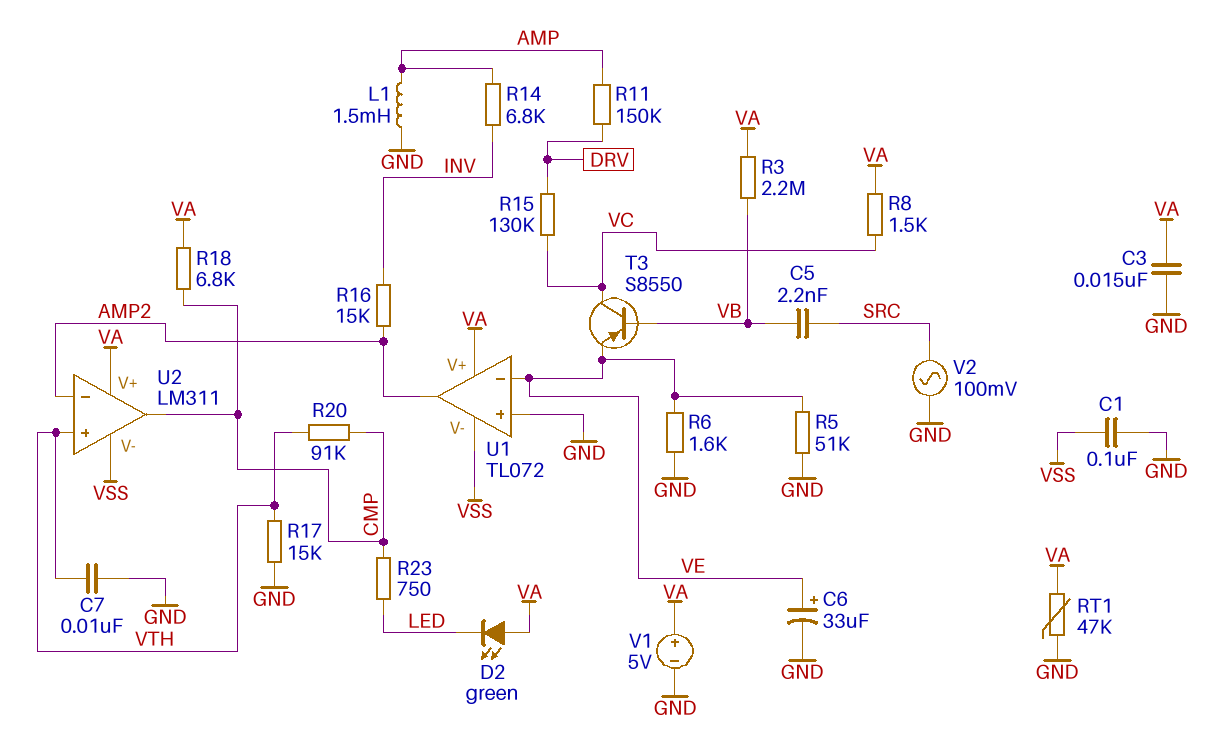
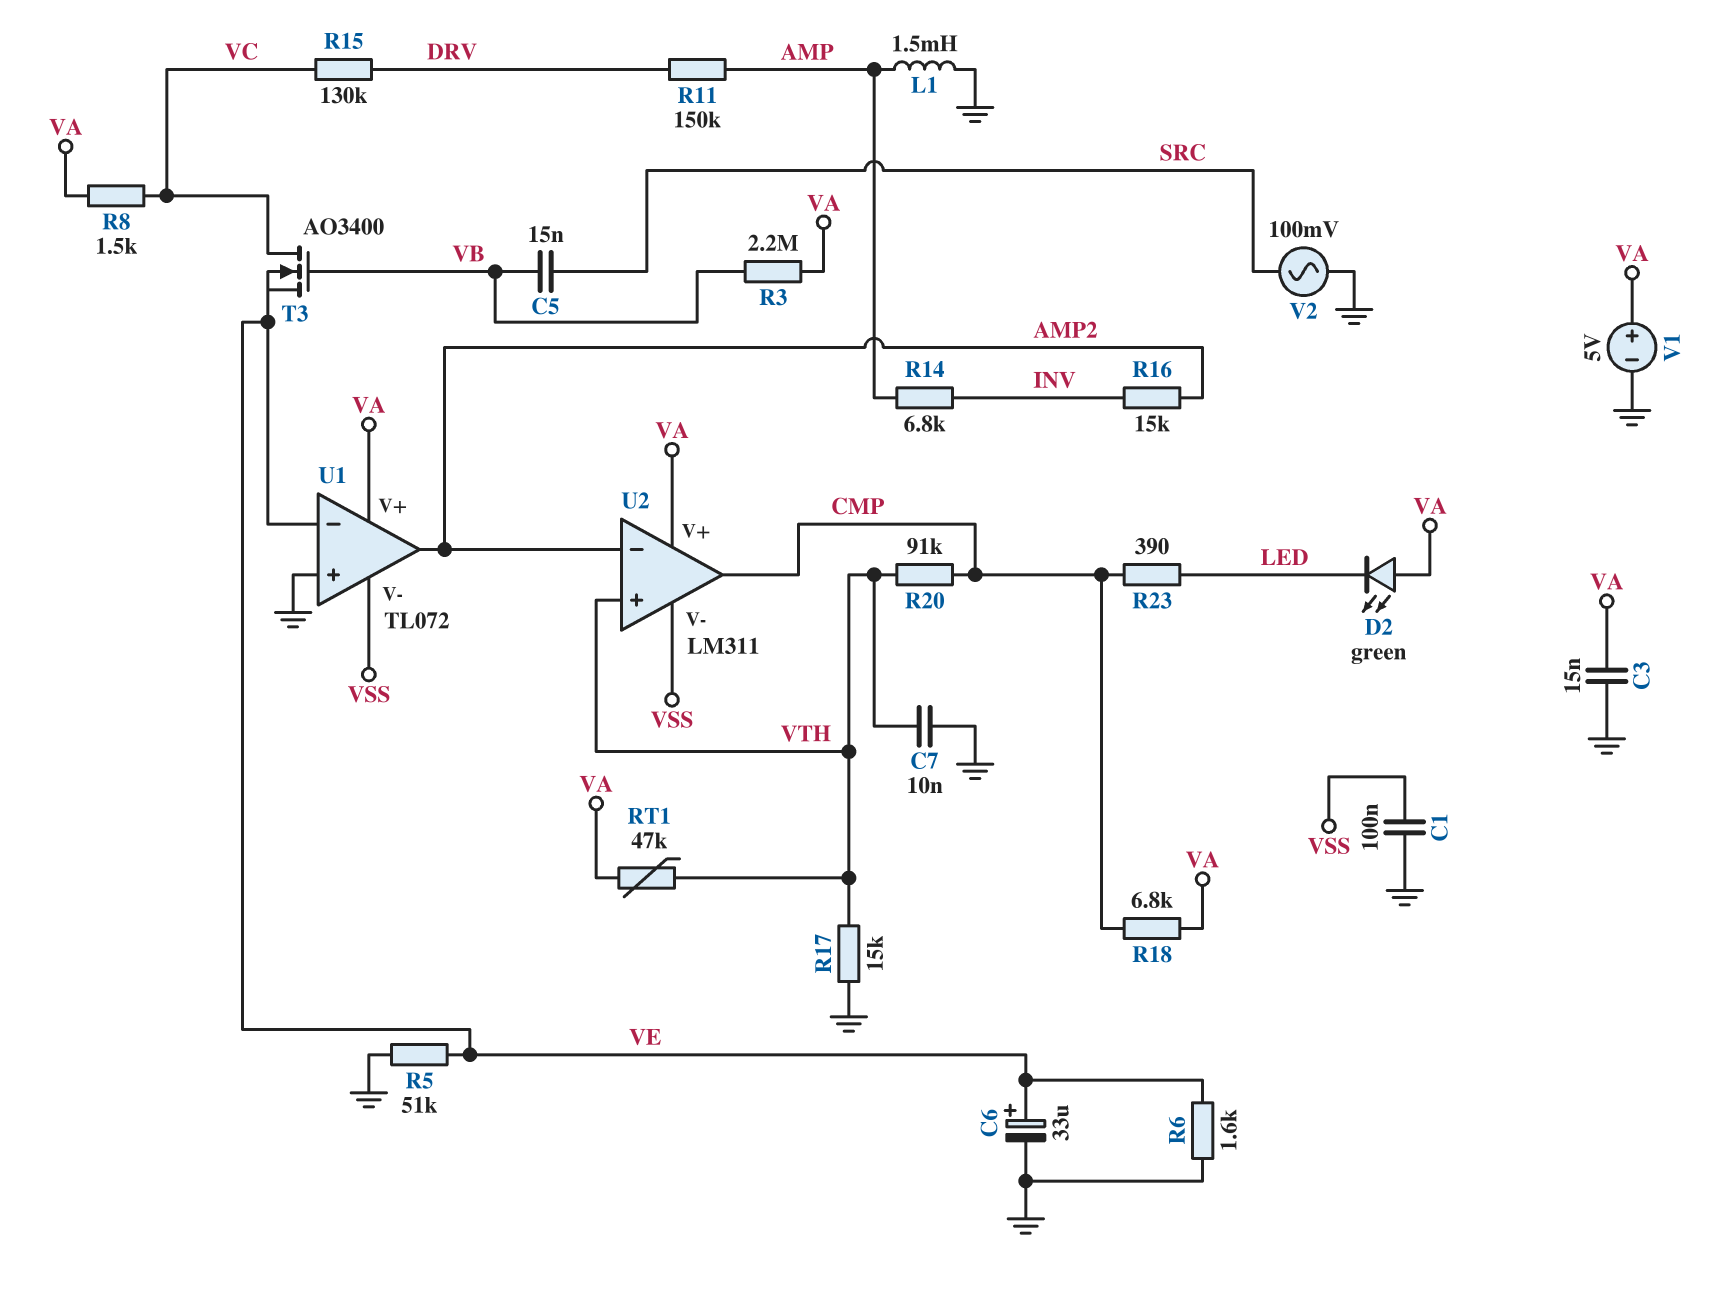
C5: 2.2nF (SRC, VB) -> 15nF (SRC, VB)
R23: 750 (CMP, LED) -> 390 (CMP, LED)
RT1: 47k (GND, VA) -> 47k (VA, VTH)
T3: PNP S8550 (B VB, C VC, E VE) -> NMOS AO3400 (G VB, D VC, S VE)

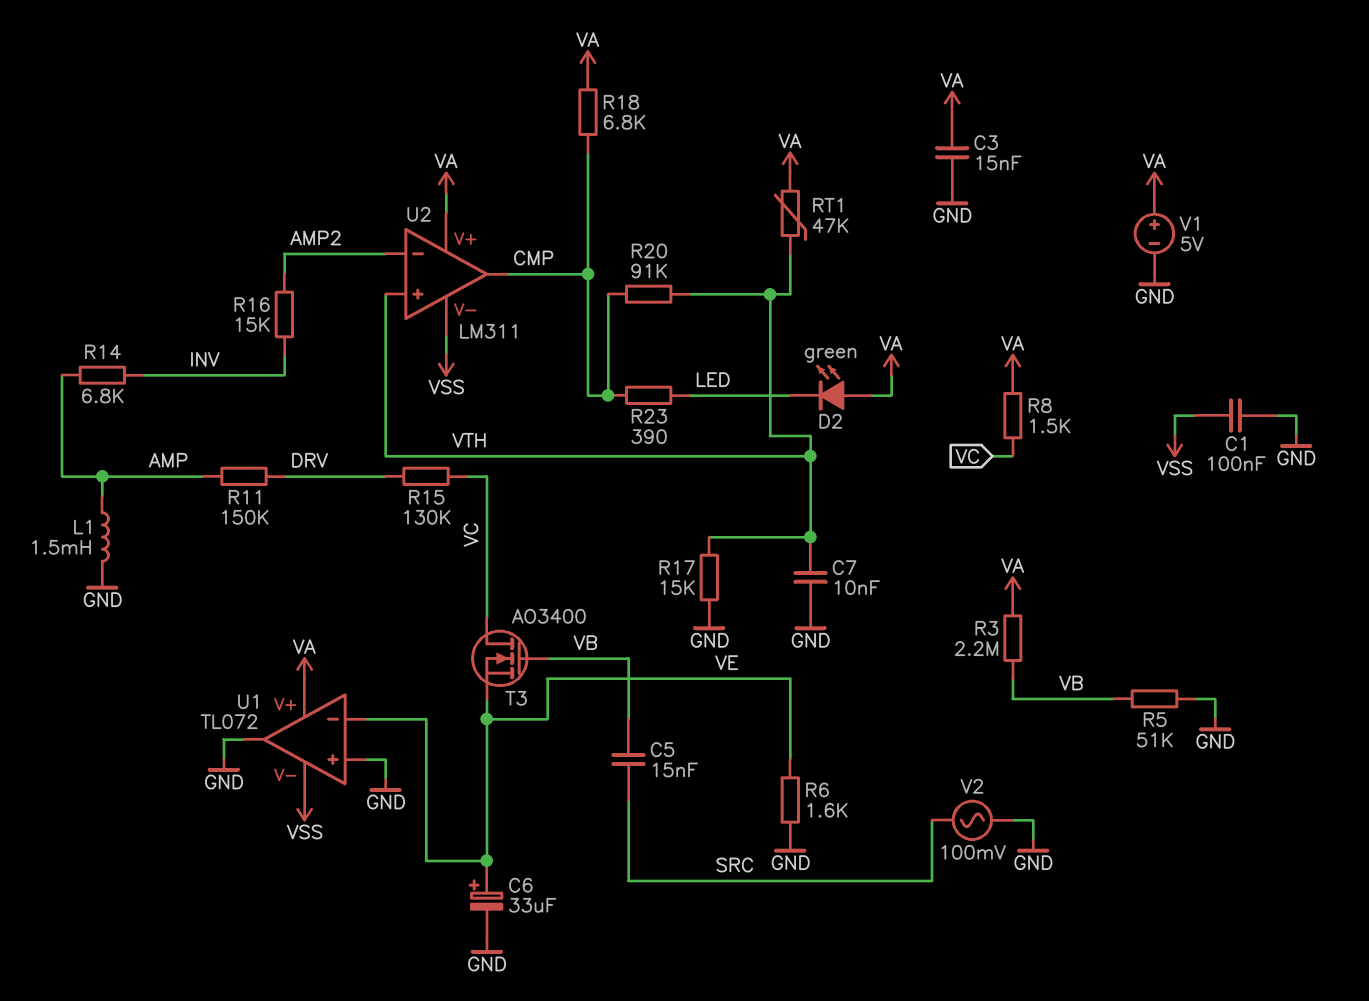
R5: 51k (GND, VE) -> 51k (GND, VB)
U1 pin out: AMP2 -> GND

